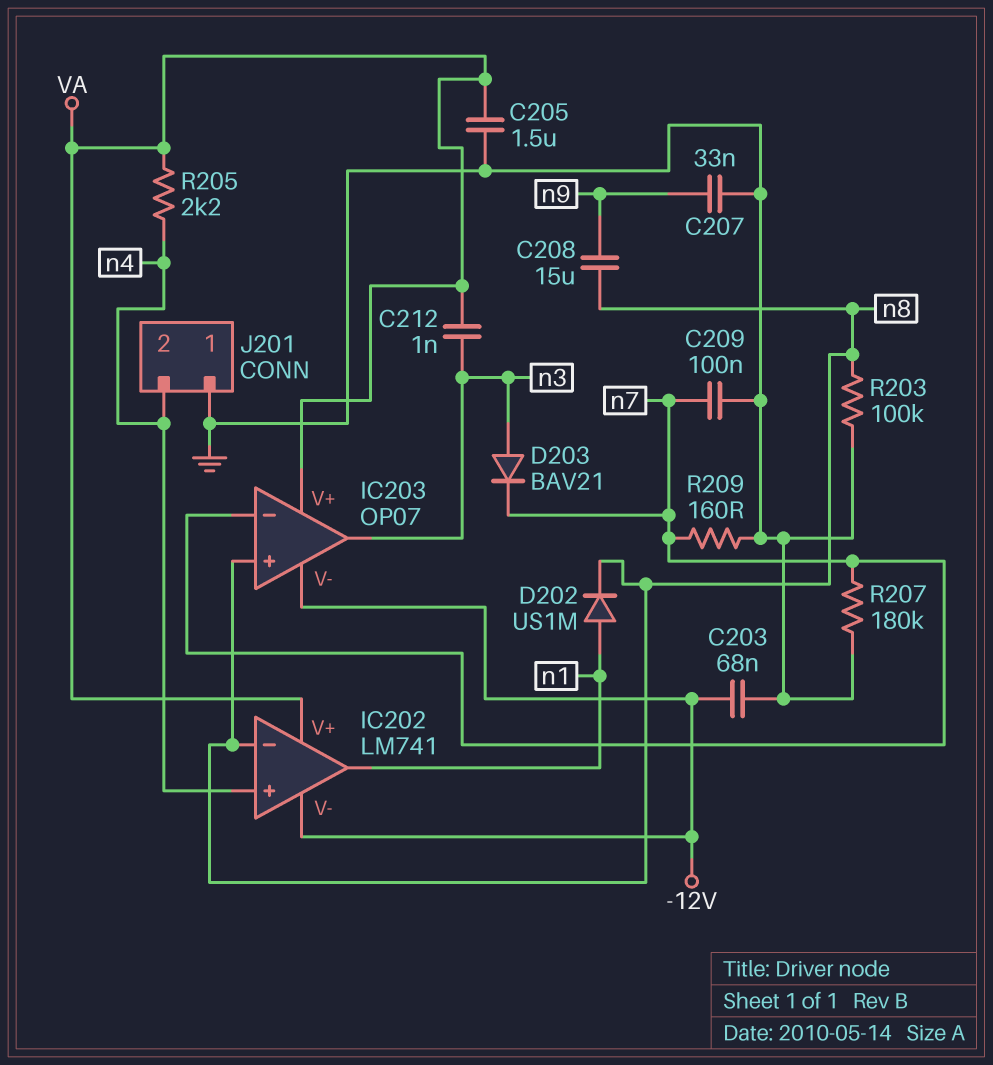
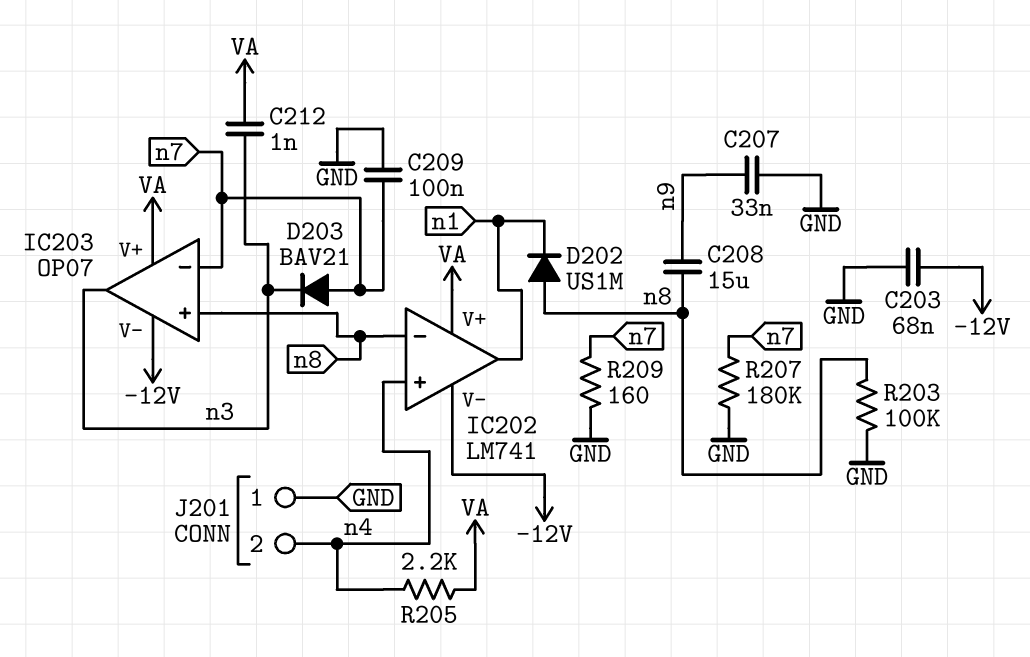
C205: 1.5uF (GND, VA) -> none
D202: diode US1M (A n1, K n8) -> diode US1M (A n8, K n1)
D203: diode BAV21 (A n3, K n7) -> diode BAV21 (A n7, K n3)

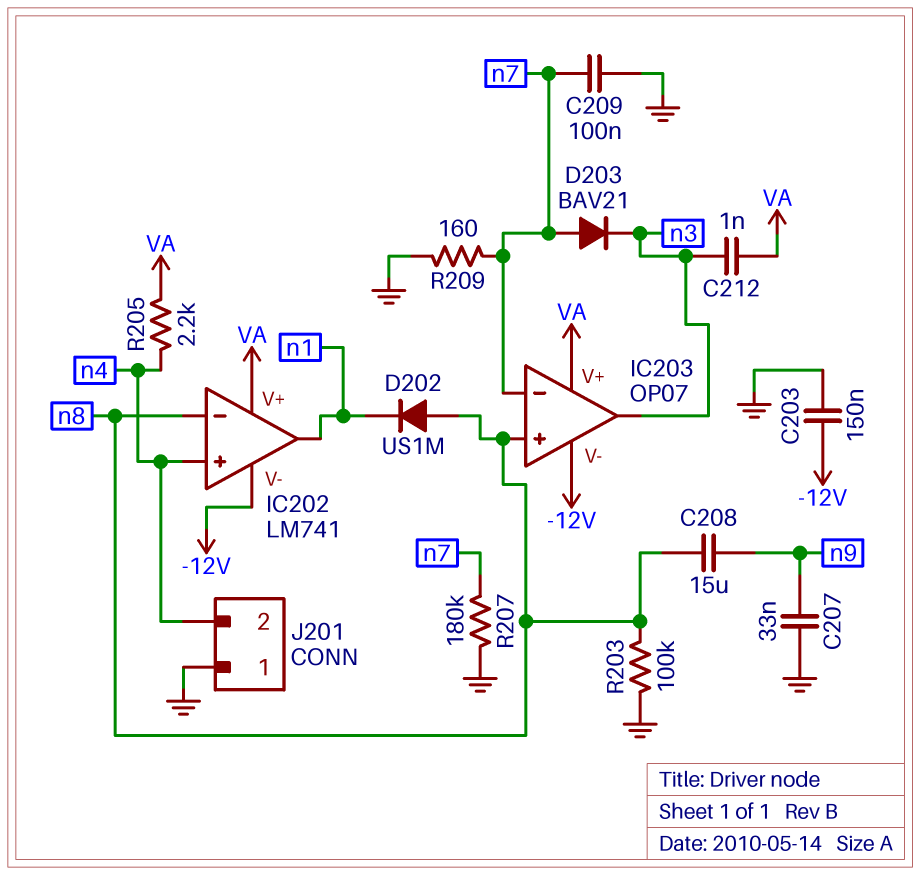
C203: 68nF (-12V, GND) -> 150nF (-12V, GND)

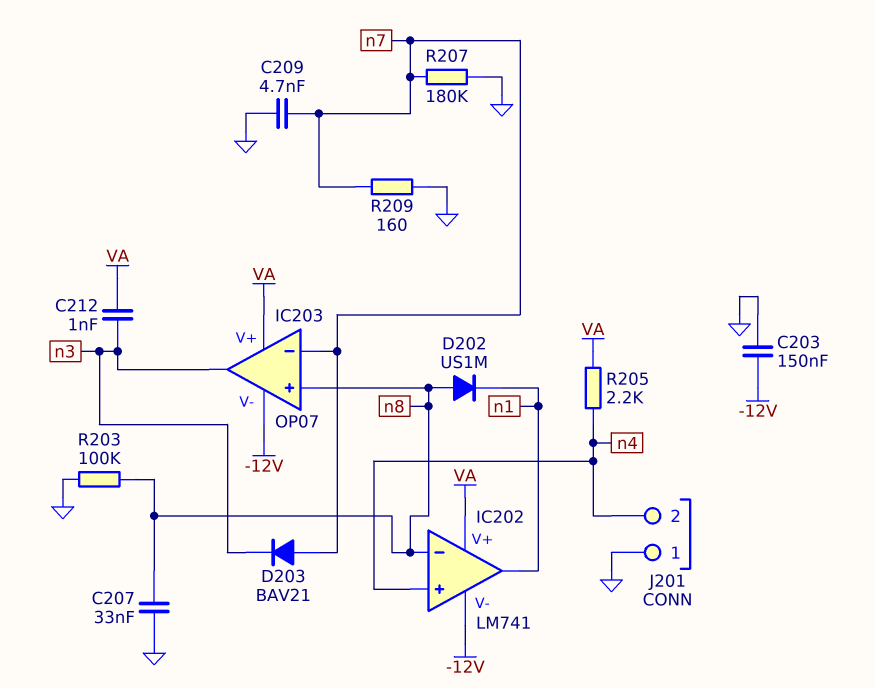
C207: 33nF (GND, n9) -> 33nF (GND, n8)
C208: 15uF (n8, n9) -> none
C209: 100nF (GND, n7) -> 4.7nF (GND, n7)

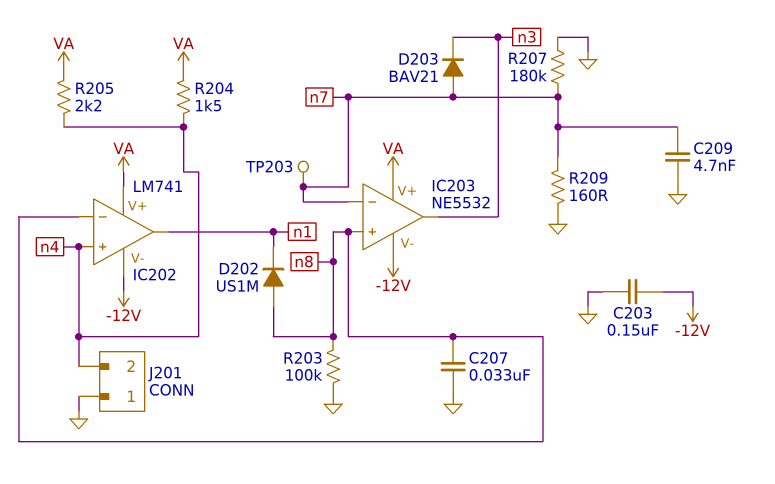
C212: 1nF (VA, n3) -> none
IC203: OP07 -> NE5532
R204: none -> 1.5k (VA, n4)
TP203: none -> test point (n7)

